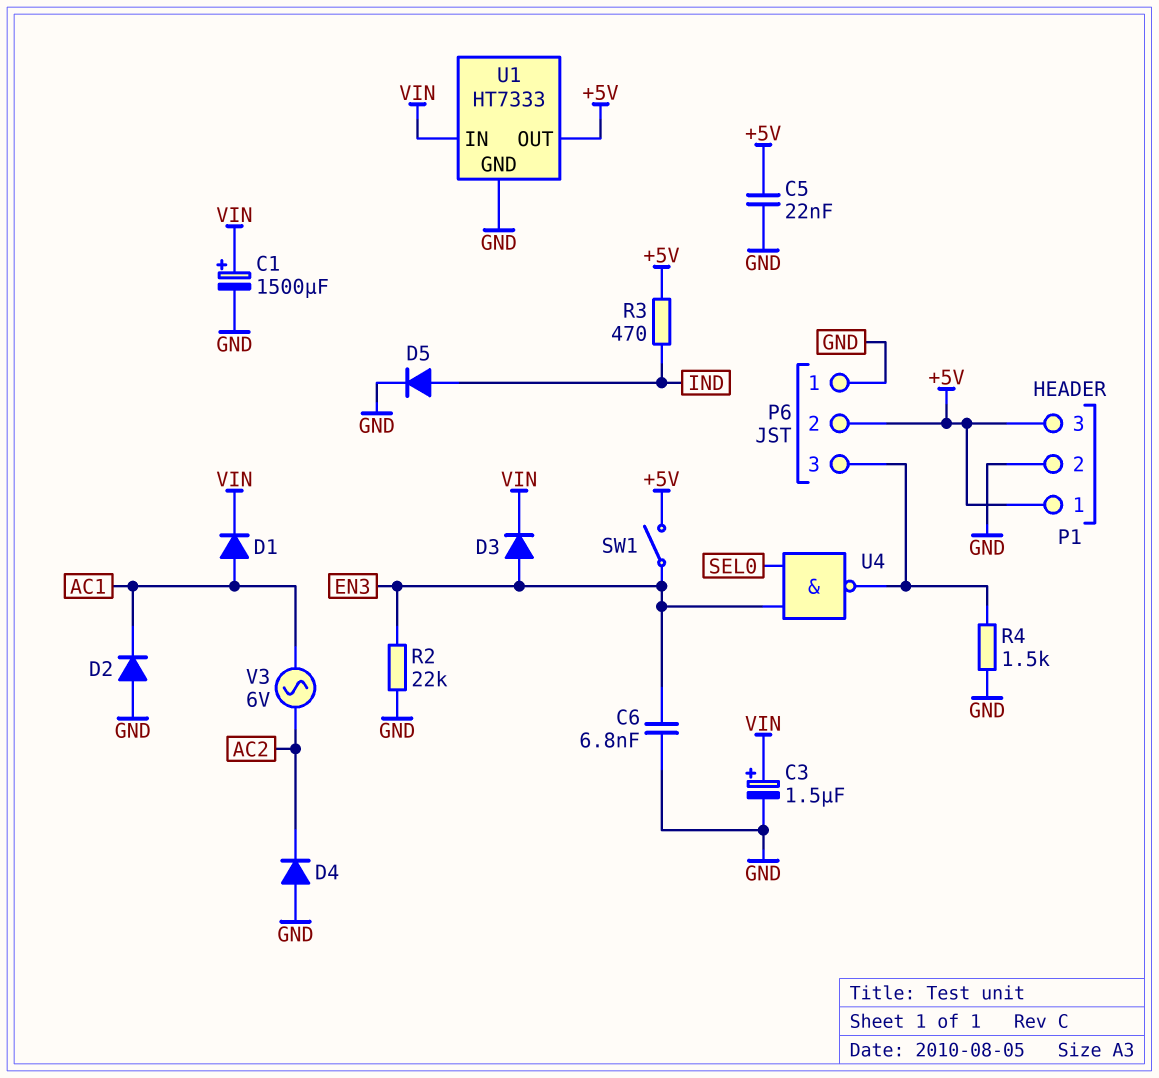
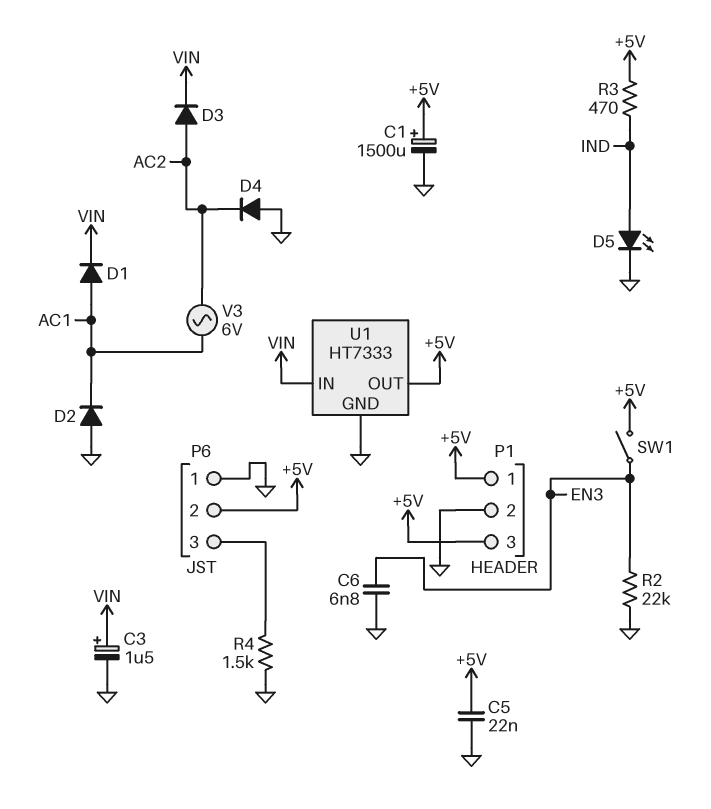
C1: 1500uF (plus VIN, minus GND) -> 1500uF (plus +5V, minus GND)
D3: diode (A EN3, K VIN) -> diode (A AC2, K VIN)
D5: diode (A IND, K GND) -> LED (A IND, K GND)
U4: NAND (in EN3, in SEL0, out P6/3) -> none

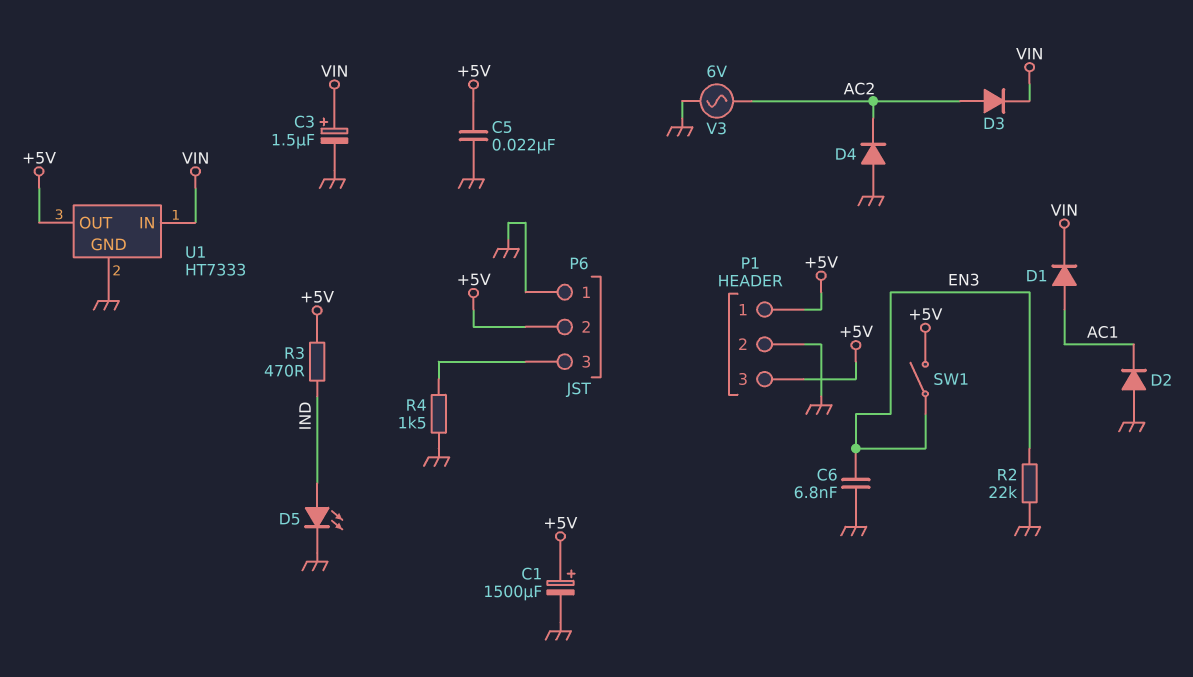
V3: AC 6V (AC1, AC2) -> AC 6V (AC2, GND)

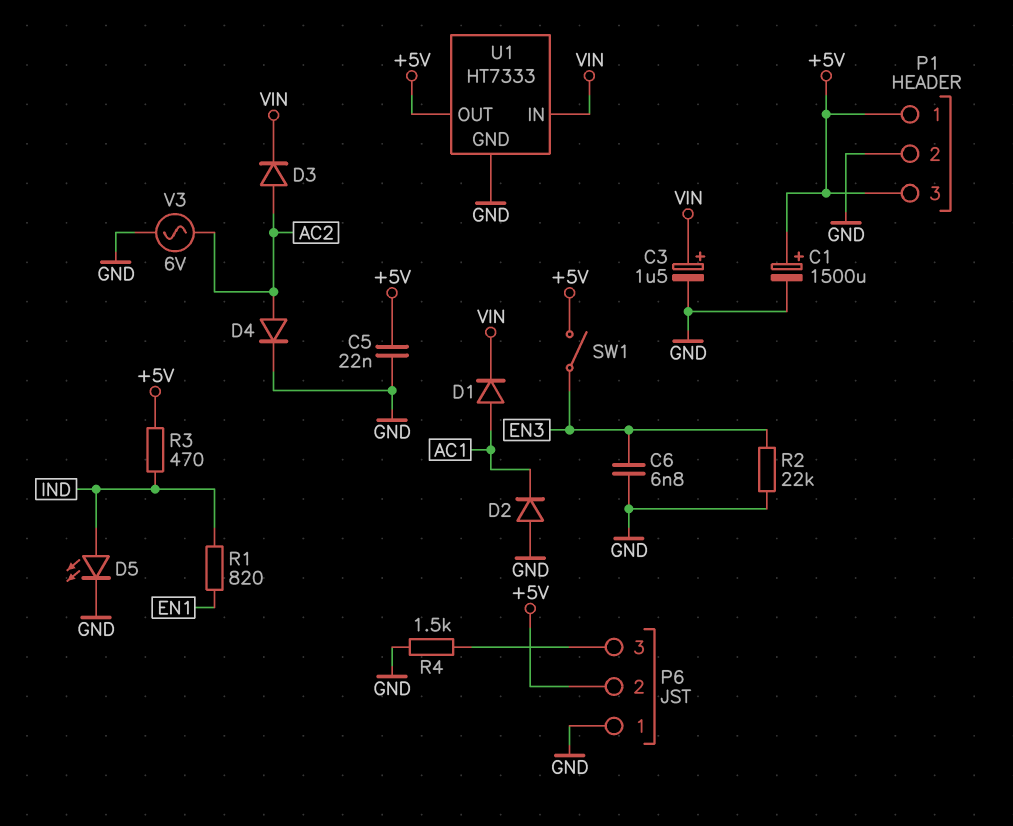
D4: diode (A GND, K AC2) -> diode (A AC2, K GND)
R1: none -> 820 (EN1, IND)

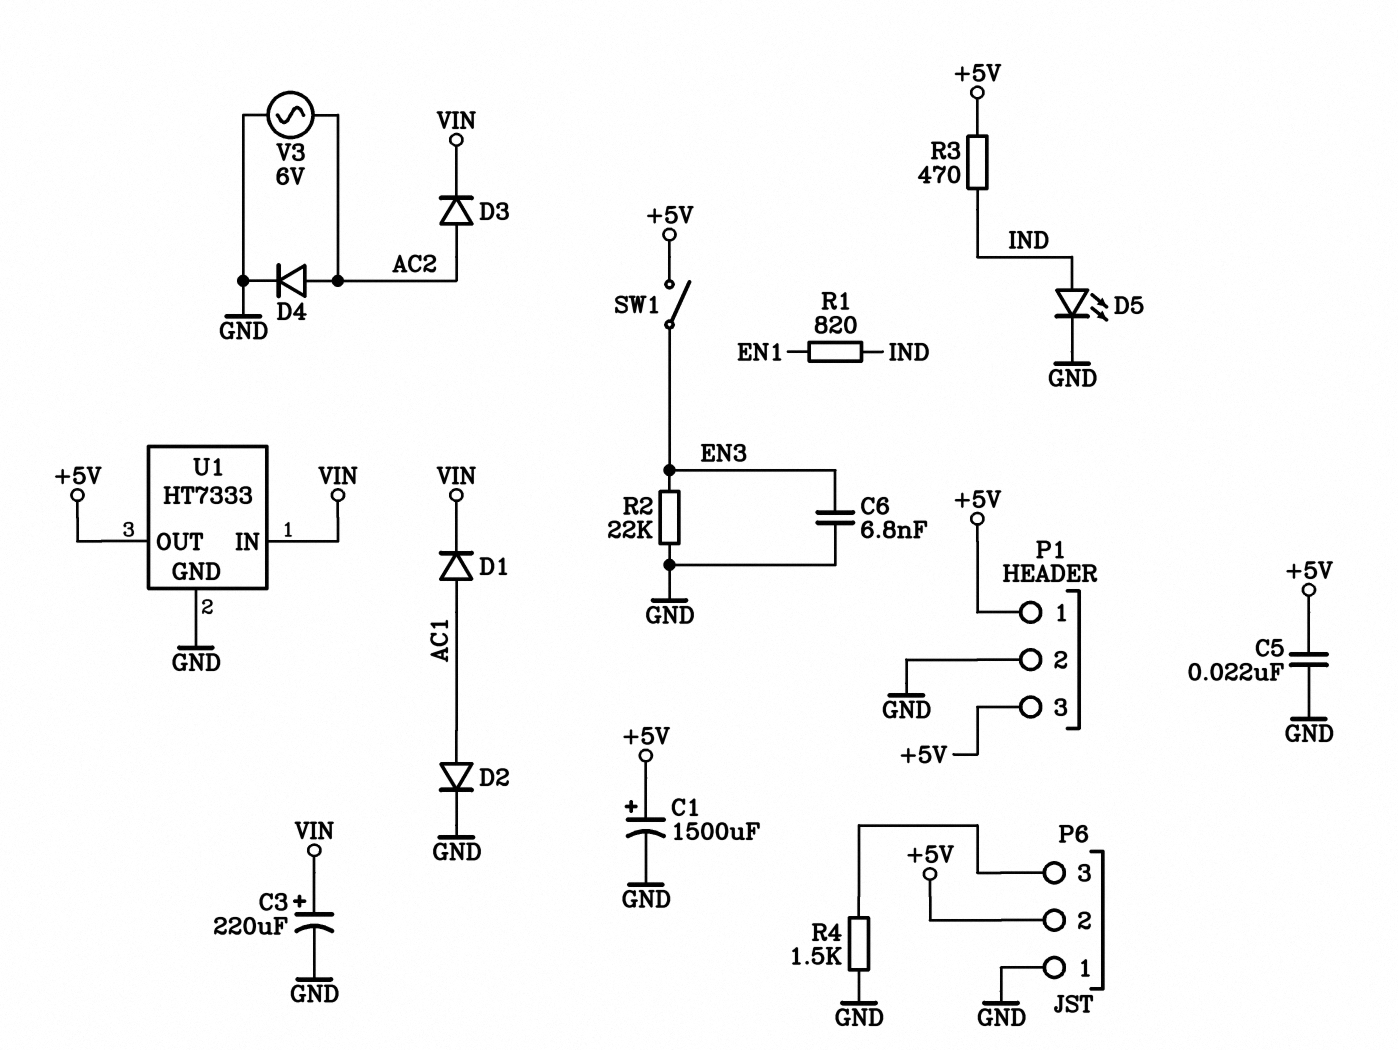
C3: 1.5uF (plus VIN, minus GND) -> 220uF (plus VIN, minus GND)
D2: diode (A GND, K AC1) -> diode (A AC1, K GND)

